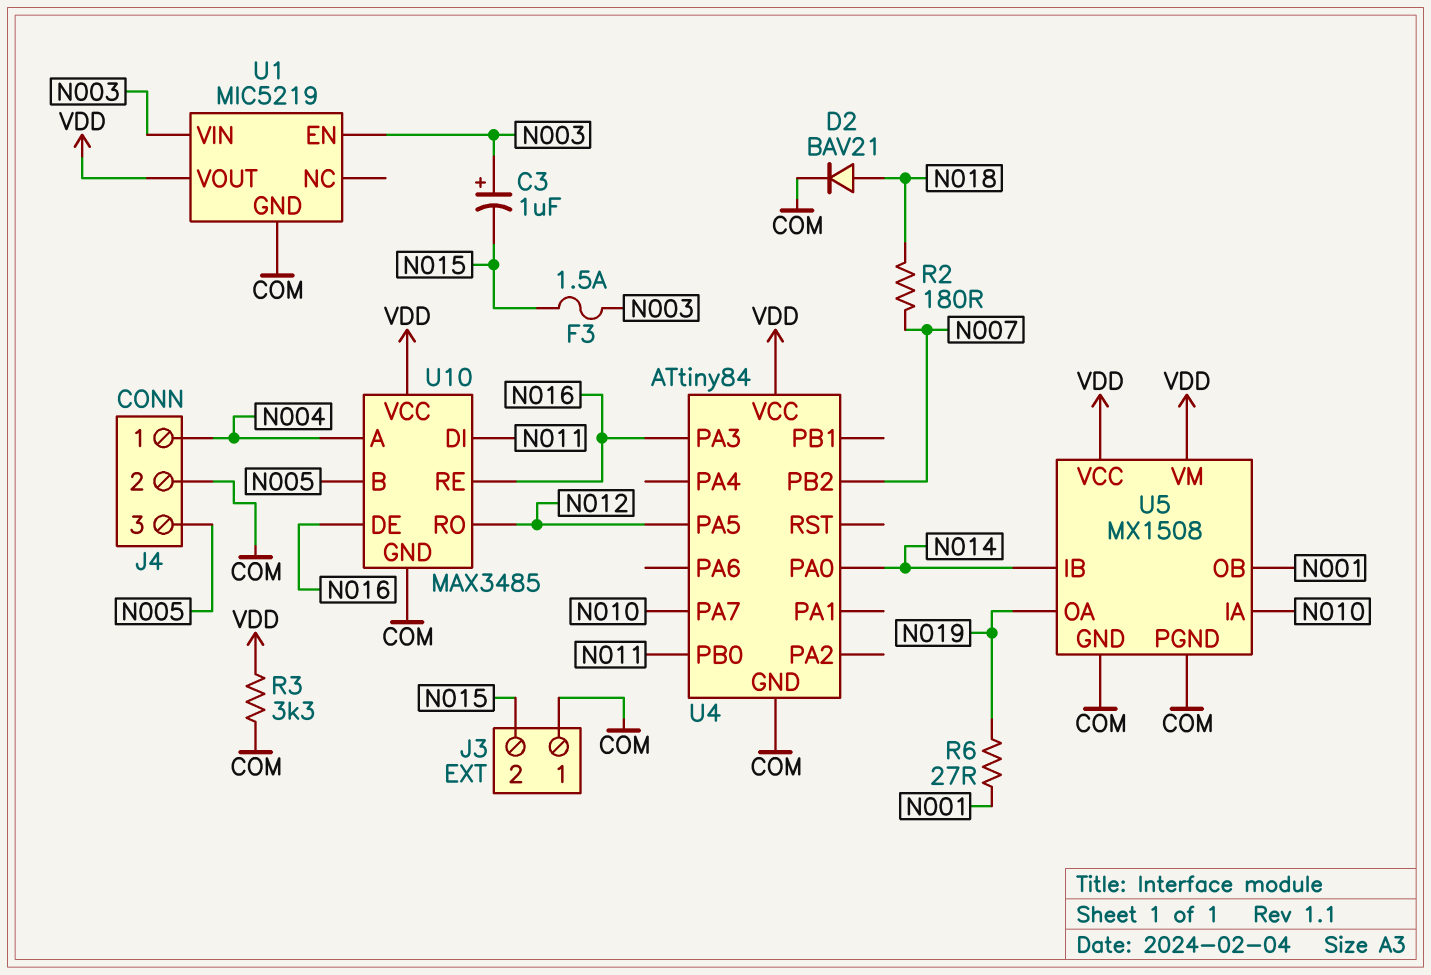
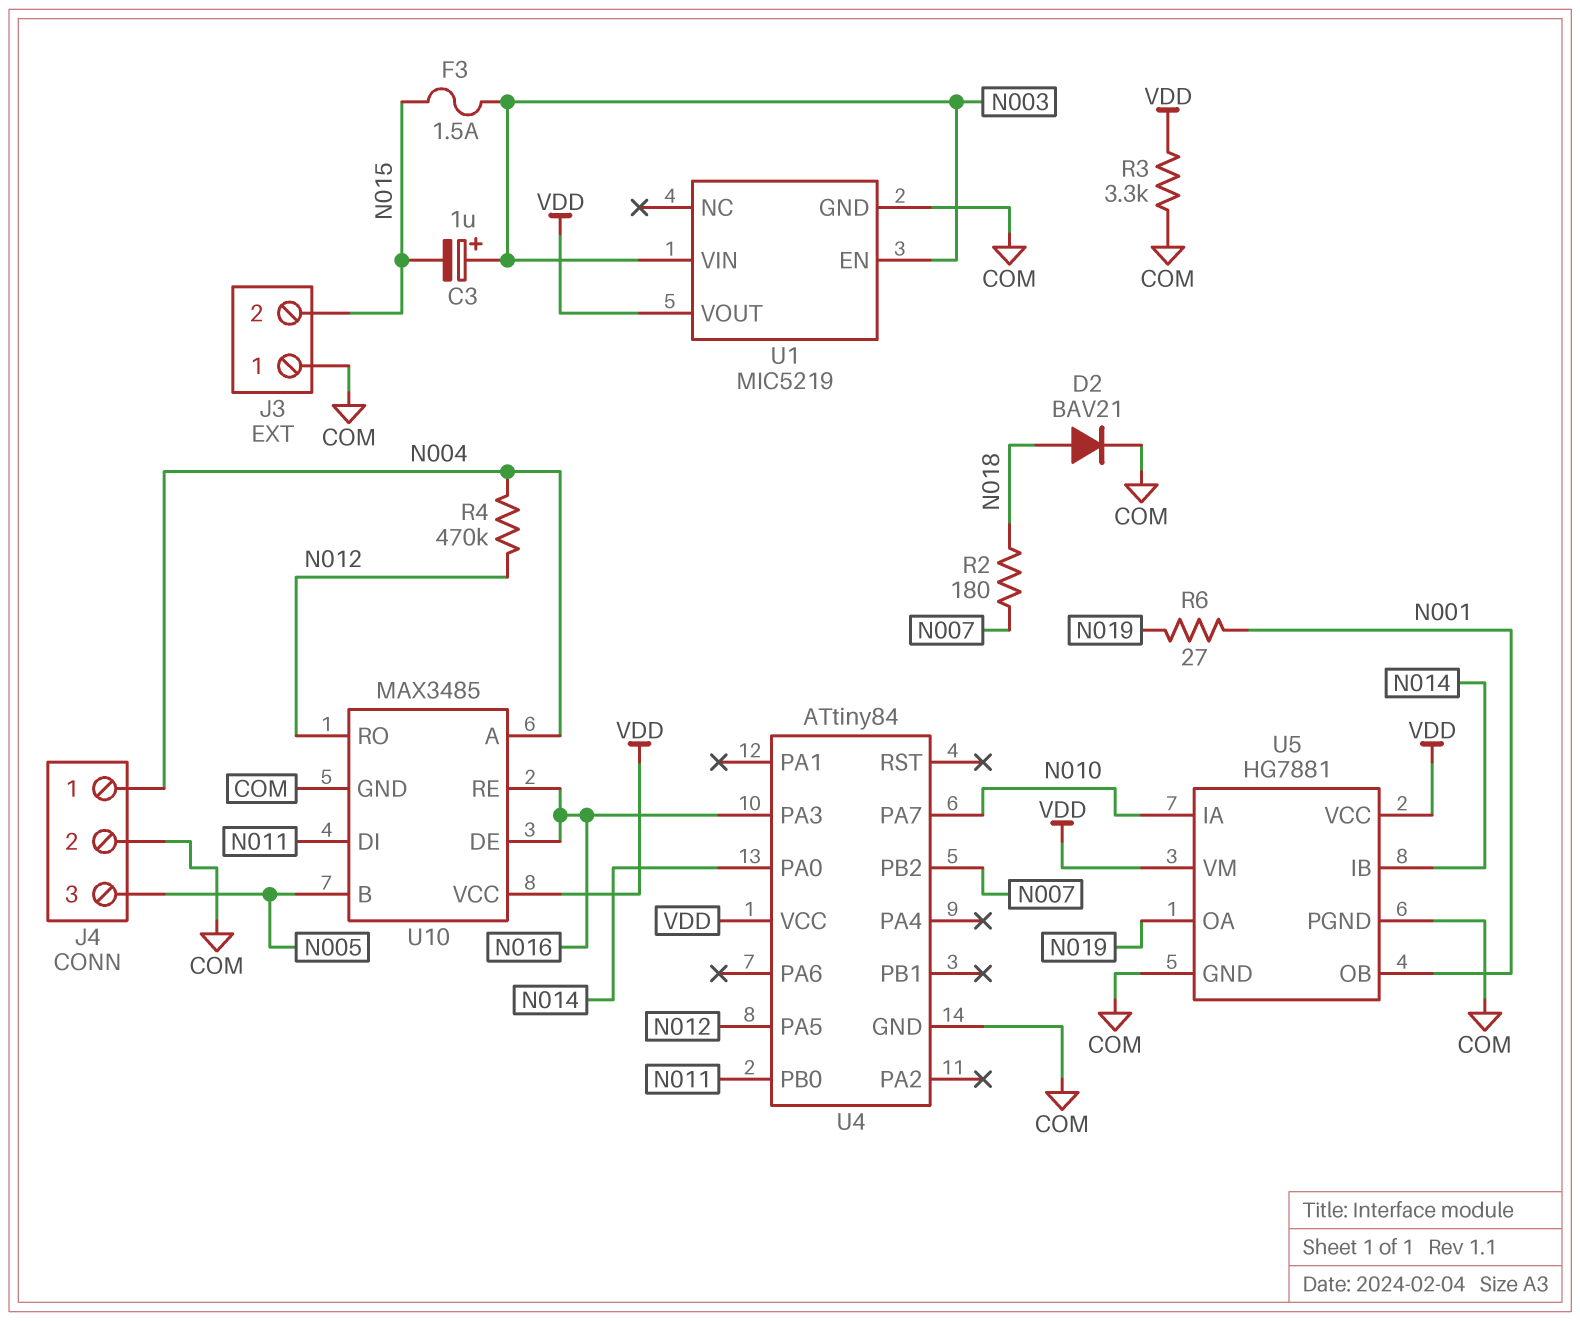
R4: none -> 470k (N004, N012)
U5: MX1508 -> HG7881

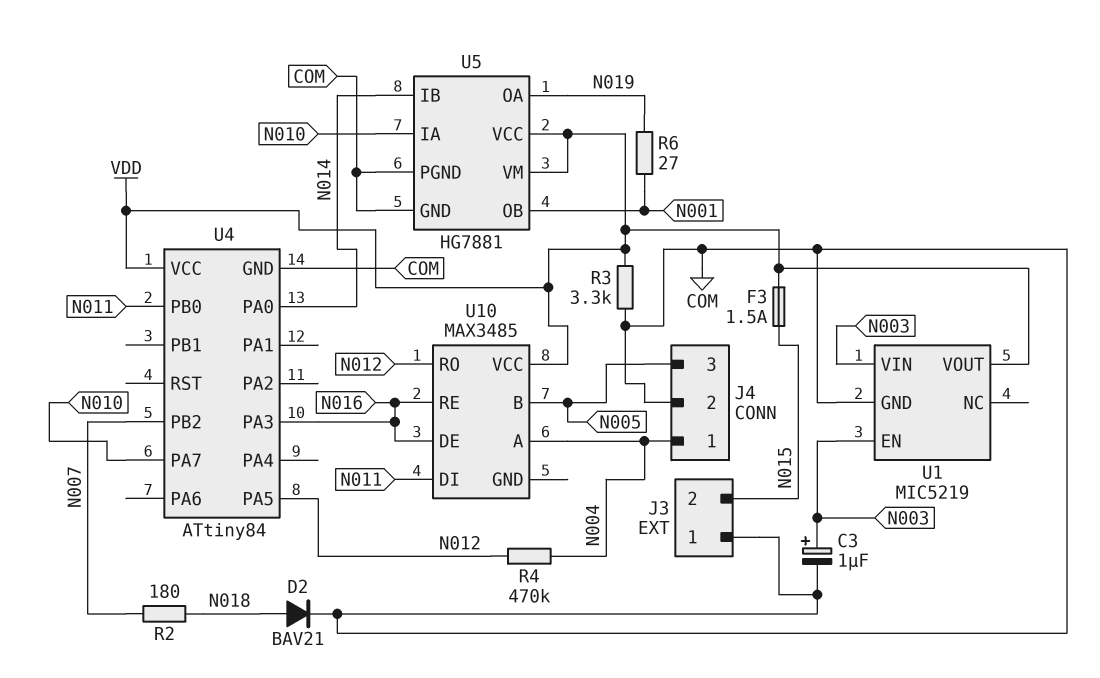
C3: 1uF (plus N003, minus N015) -> 1uF (plus N003, minus COM)
F3: 1.5A (N003, N015) -> 1.5A (N015, VDD)
U10 pin GND: COM -> none

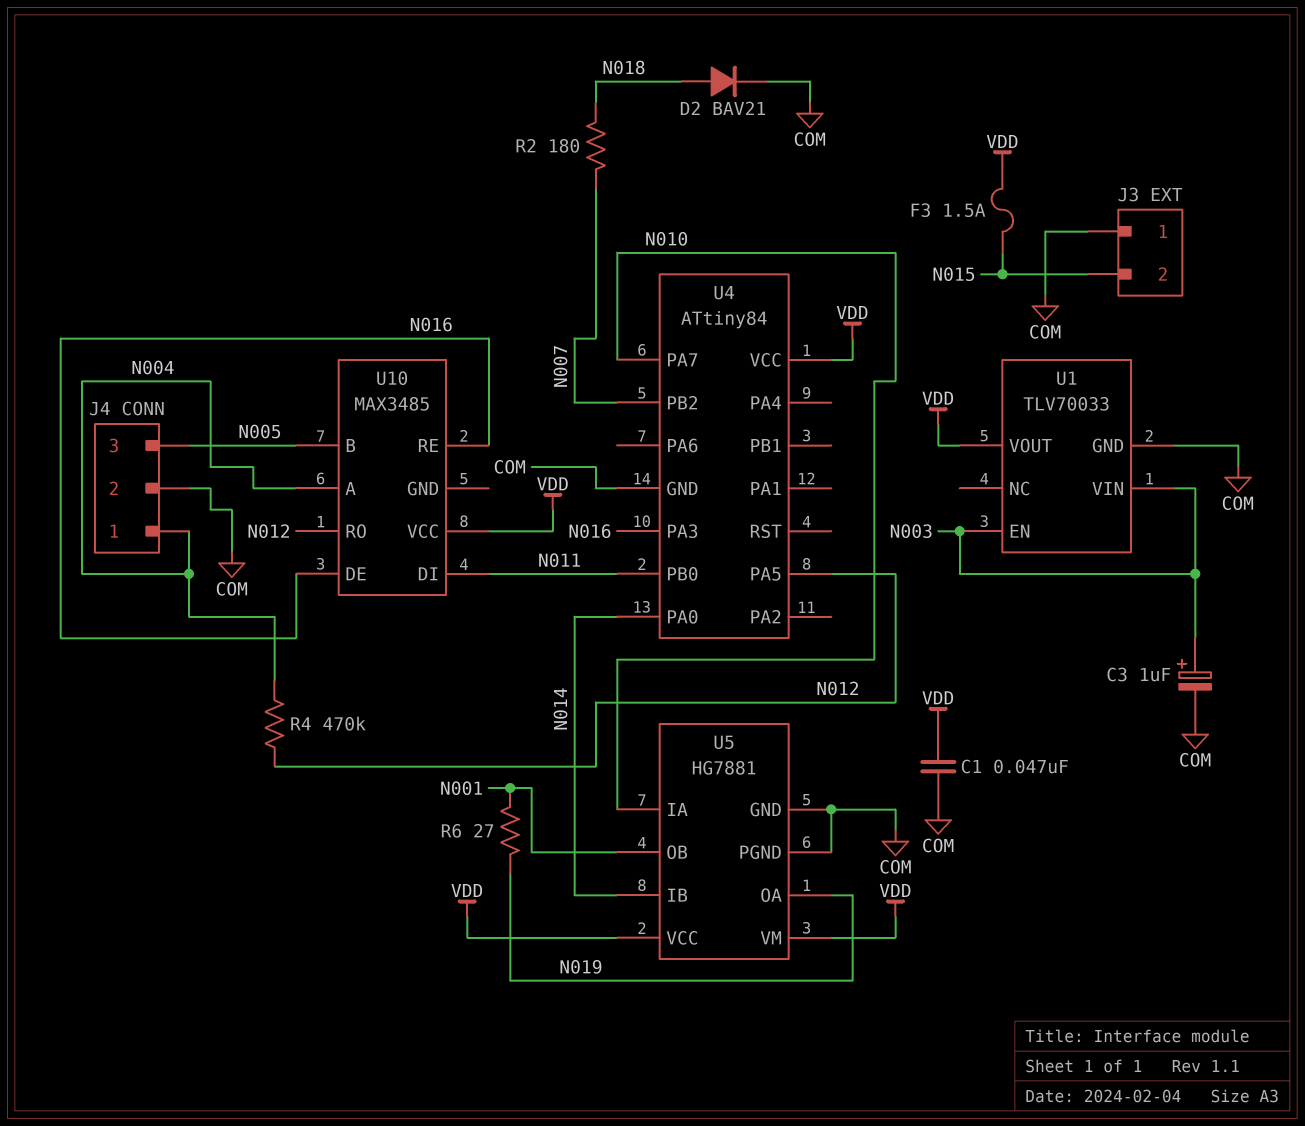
C1: none -> 47nF (COM, VDD)
R3: 3.3k (COM, VDD) -> none
U1: MIC5219 -> TLV70033

